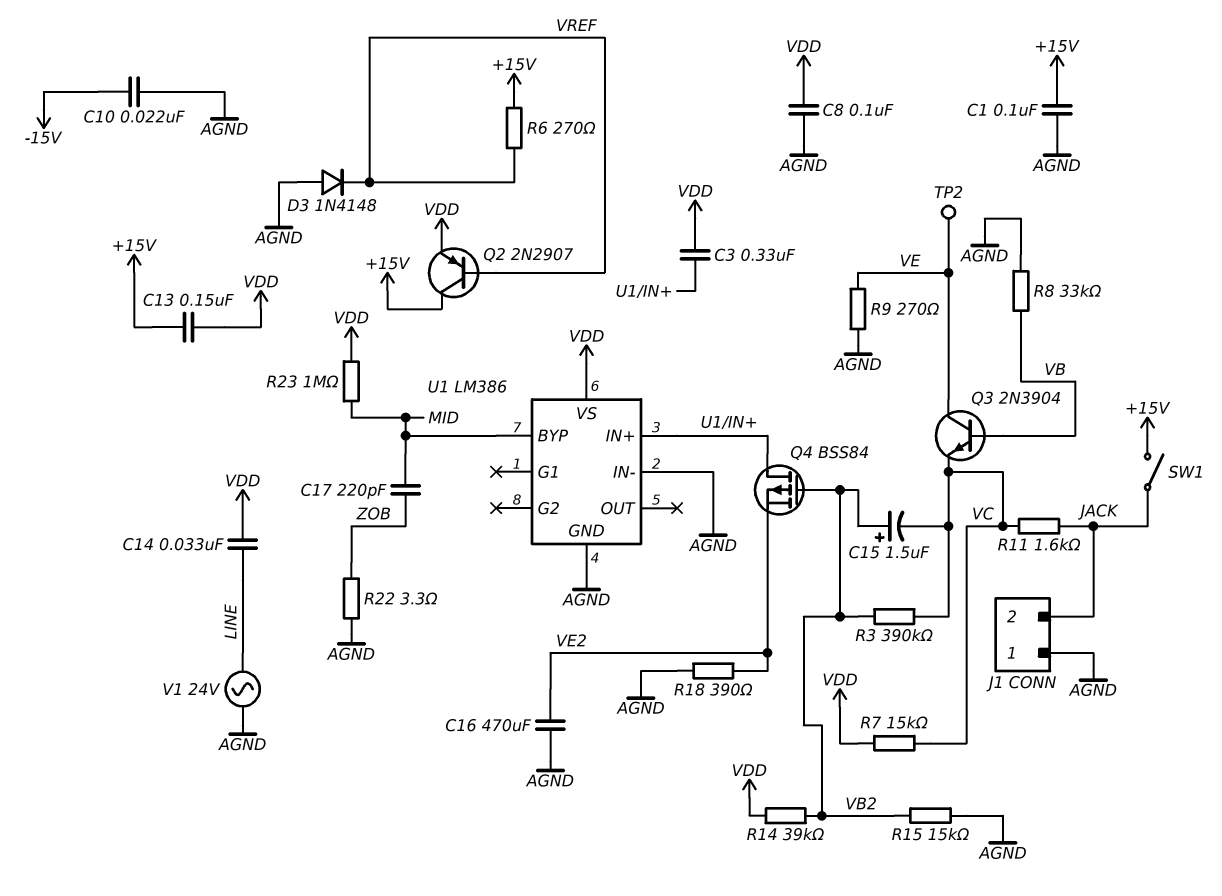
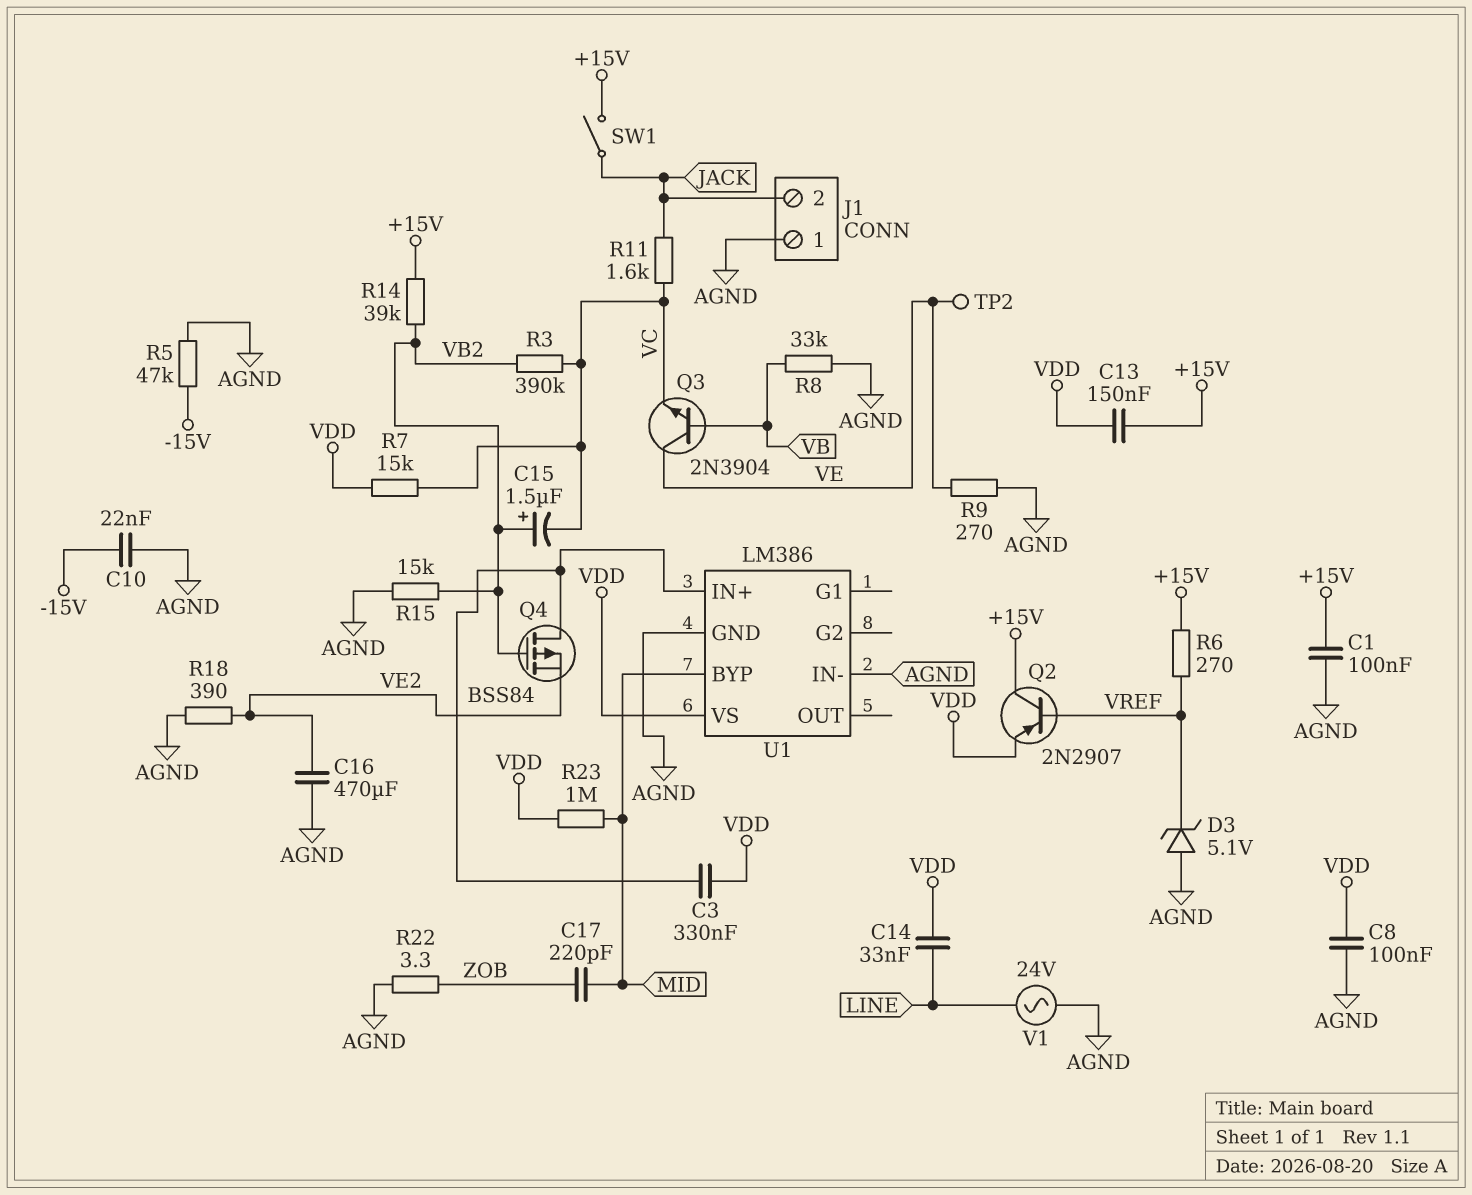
D3: diode 1N4148 (A AGND, K VREF) -> zener 5.1V (A AGND, K VREF)
R5: none -> 47k (-15V, AGND)
R14: 39k (VB2, VDD) -> 39k (+15V, VB2)

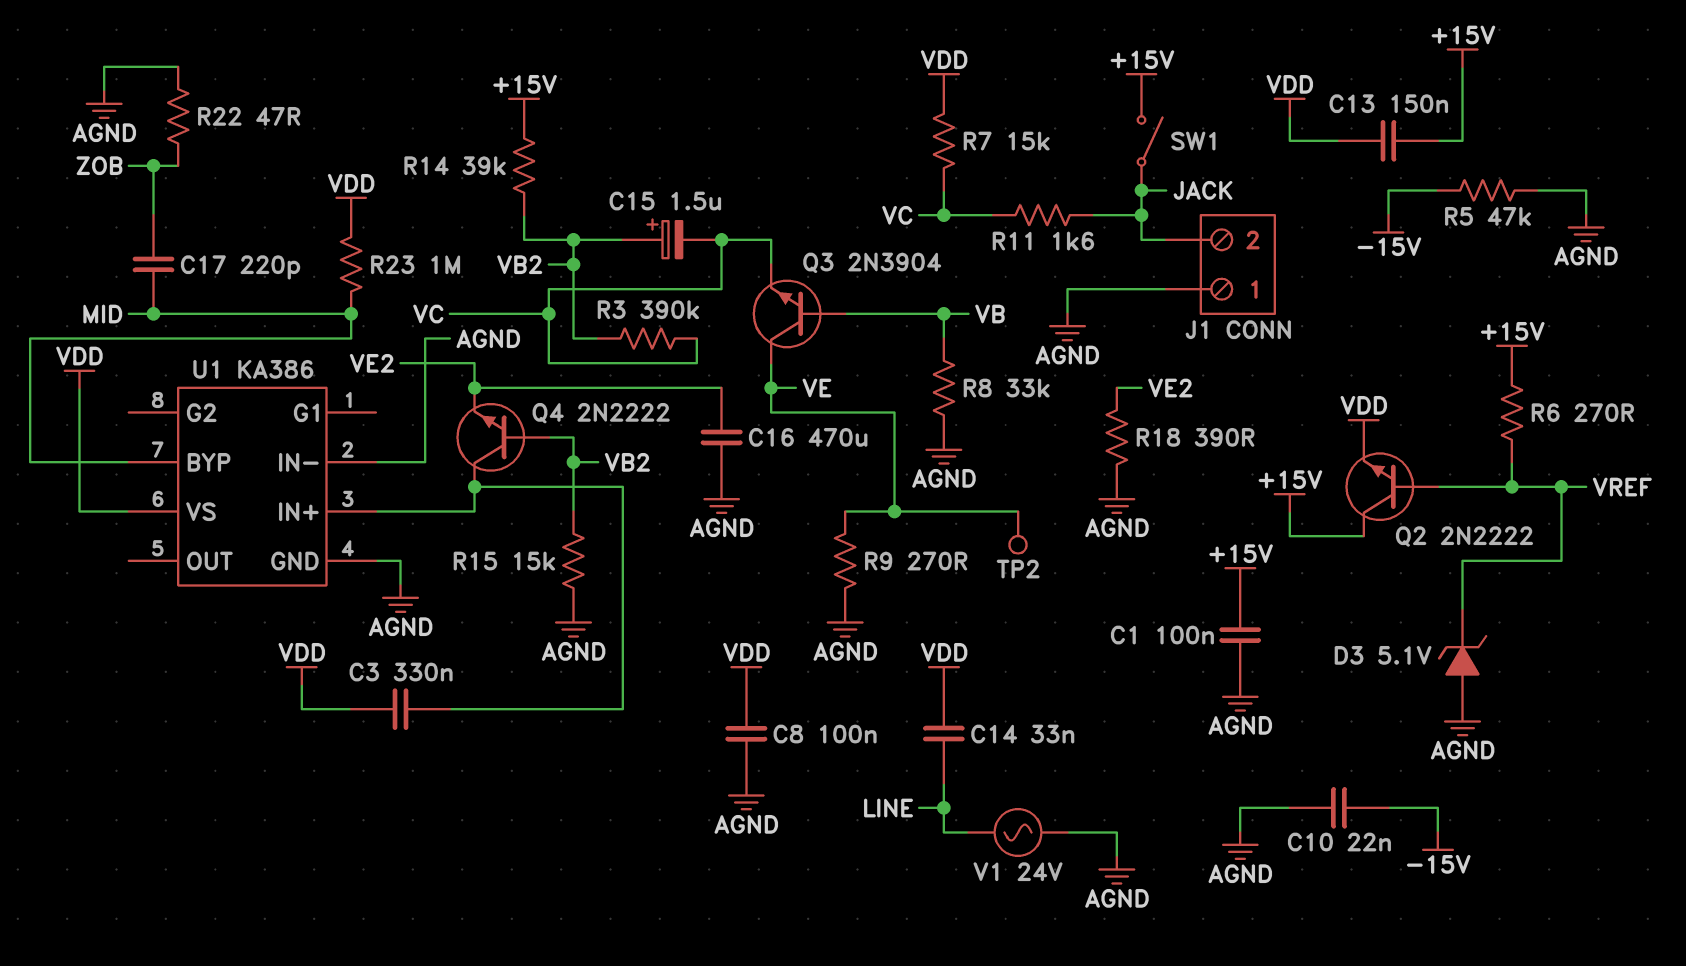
Q2: PNP 2N2907 (B VREF, C +15V, E VDD) -> NPN 2N2222 (B VREF, C +15V, E VDD)
Q4: PMOS BSS84 (G VB2, D U1/IN+, S VE2) -> NPN 2N2222 (B VB2, C U1/IN+, E VE2)
R22: 3.3 (AGND, ZOB) -> 47 (AGND, ZOB)
U1: LM386 -> KA386

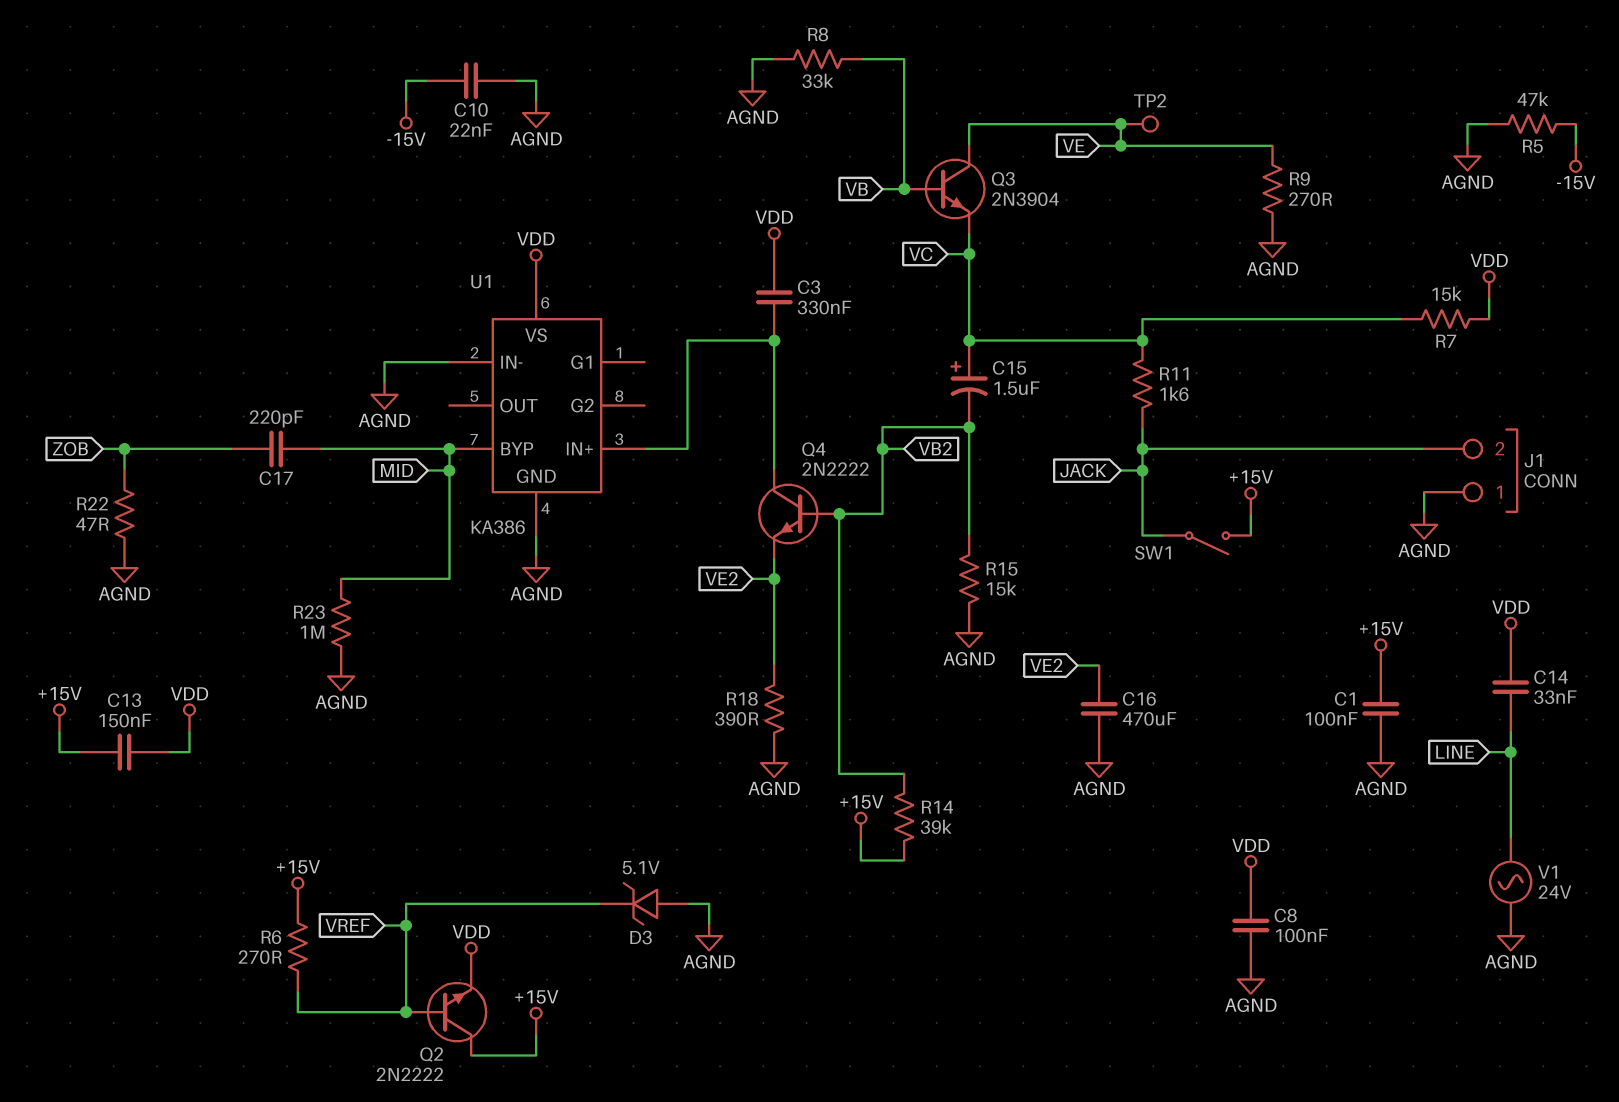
C15: 1.5uF (plus VB2, minus VC) -> 1.5uF (plus VC, minus VB2)
R3: 390k (VB2, VC) -> none
R23: 1M (MID, VDD) -> 1M (AGND, MID)

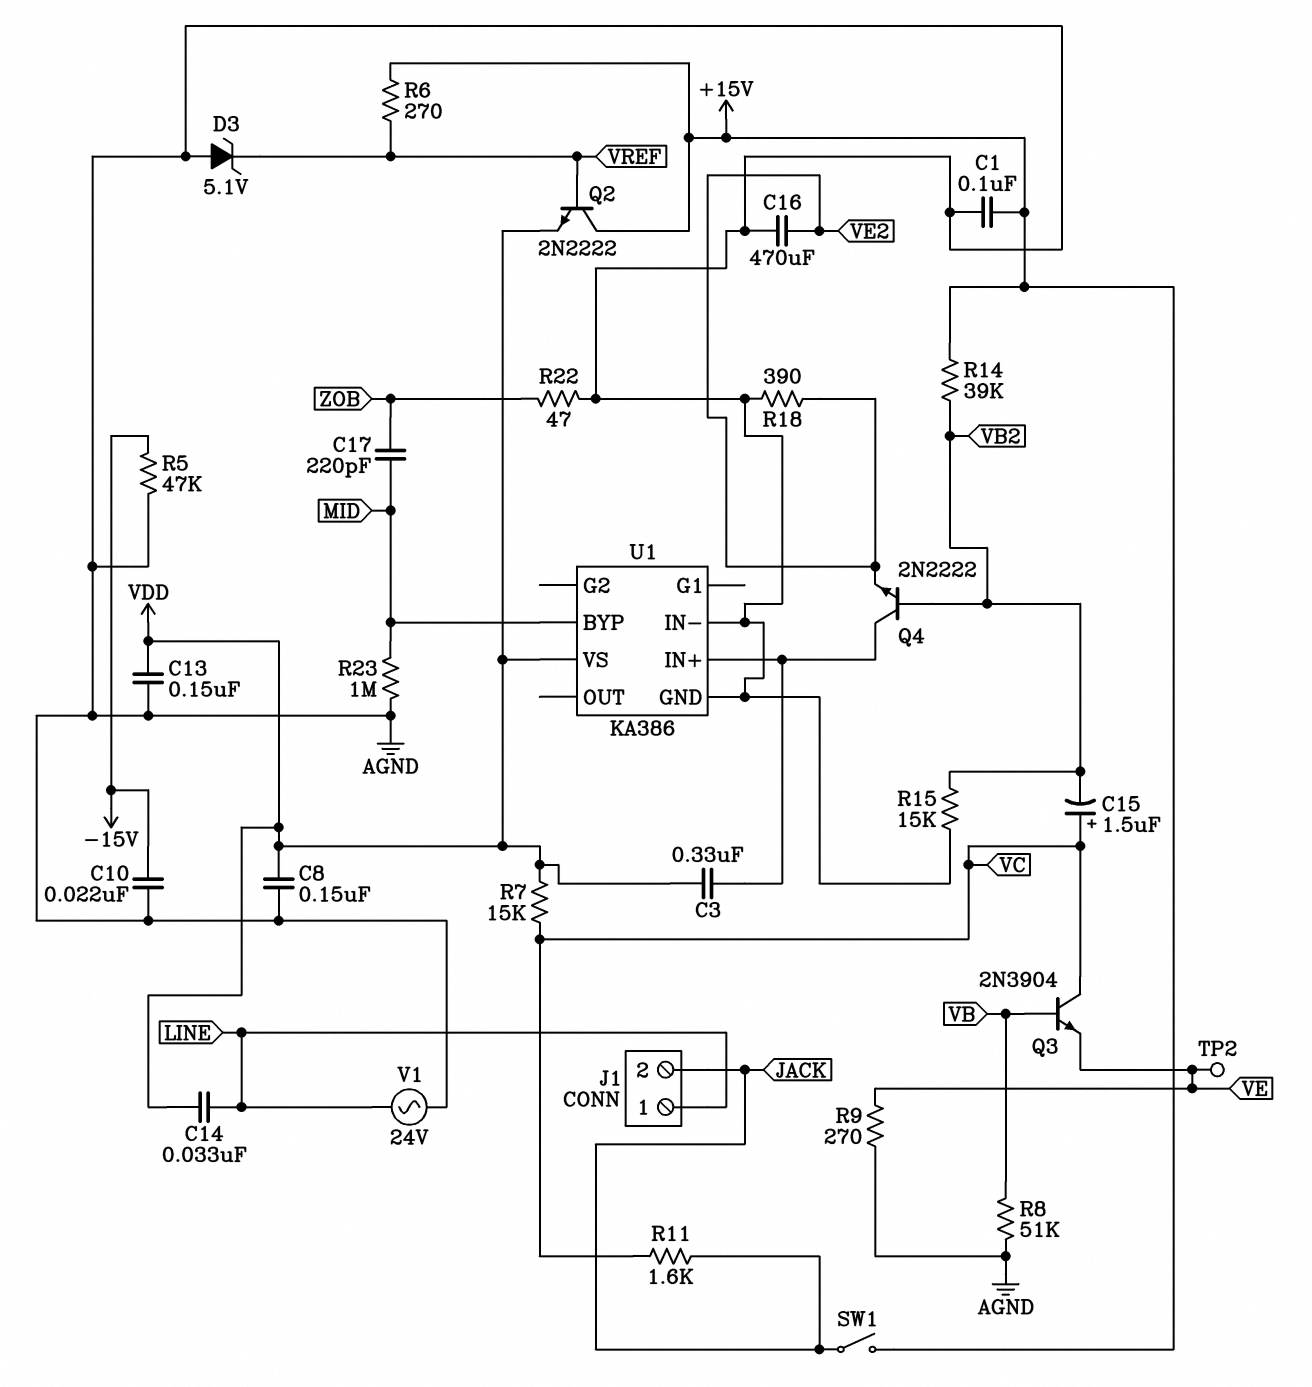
C8: 100nF (AGND, VDD) -> 150nF (AGND, VDD)
C13: 150nF (+15V, VDD) -> 150nF (AGND, VDD)
J1 pin 1: AGND -> LINE
Q3: NPN 2N3904 (B VB, C VE, E VC) -> NPN 2N3904 (B VB, C VC, E VE)
R8: 33k (AGND, VB) -> 51k (AGND, VB)

